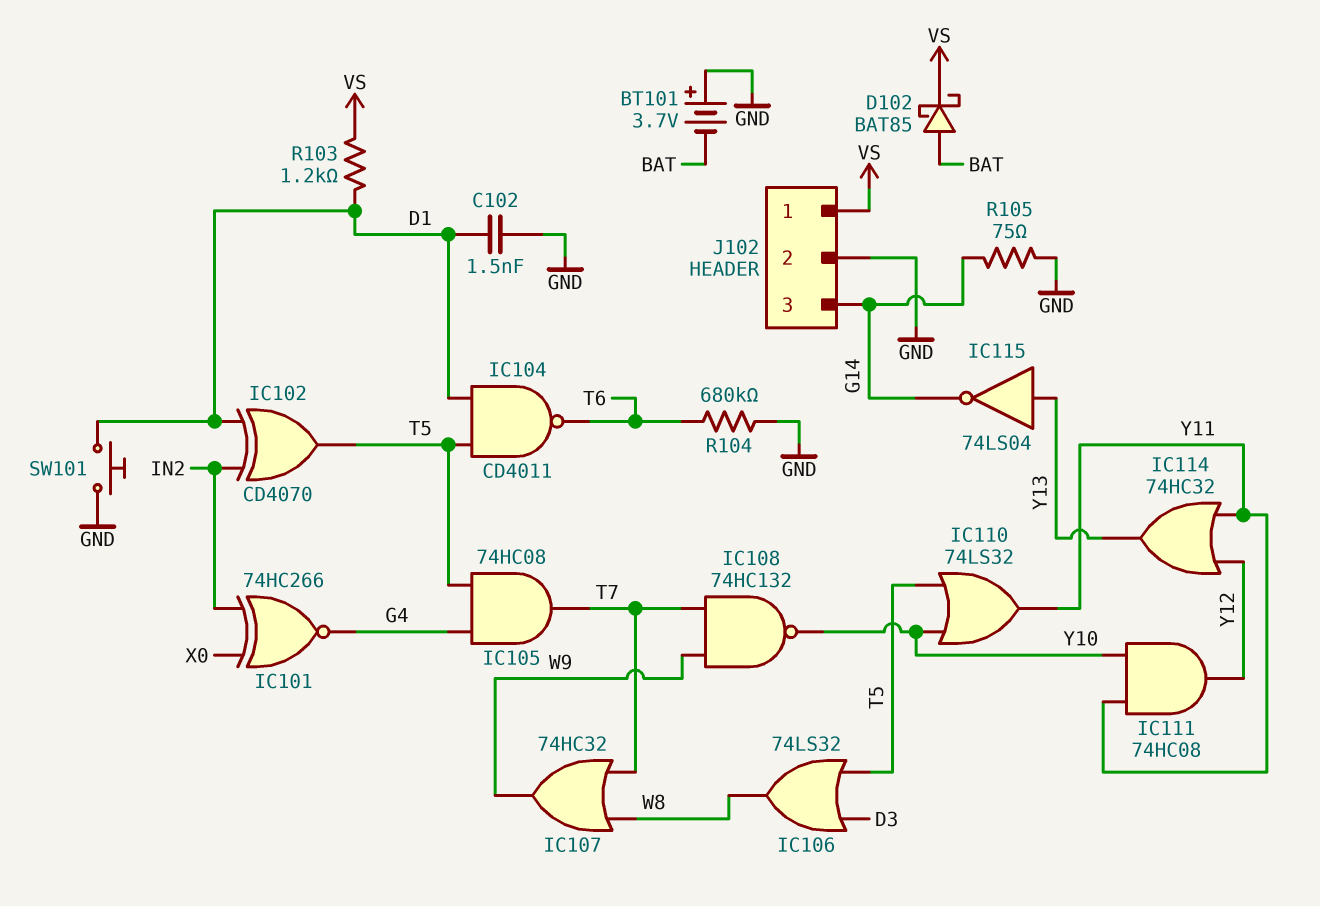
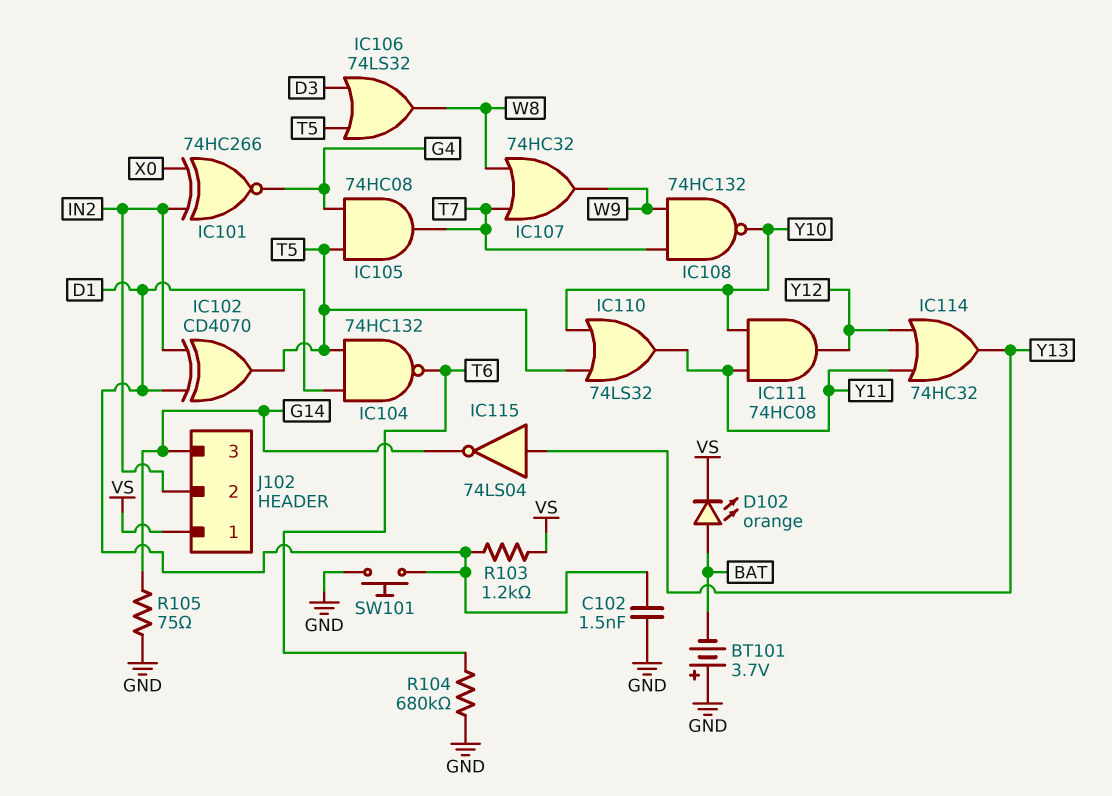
D102: schottky BAT85 (A BAT, K VS) -> LED orange (A BAT, K VS)
IC104: NAND CD4011 (in D1, in T5, out T6) -> NAND 74HC132 (in D1, in T5, out T6)
J102 pin 2: GND -> IN2

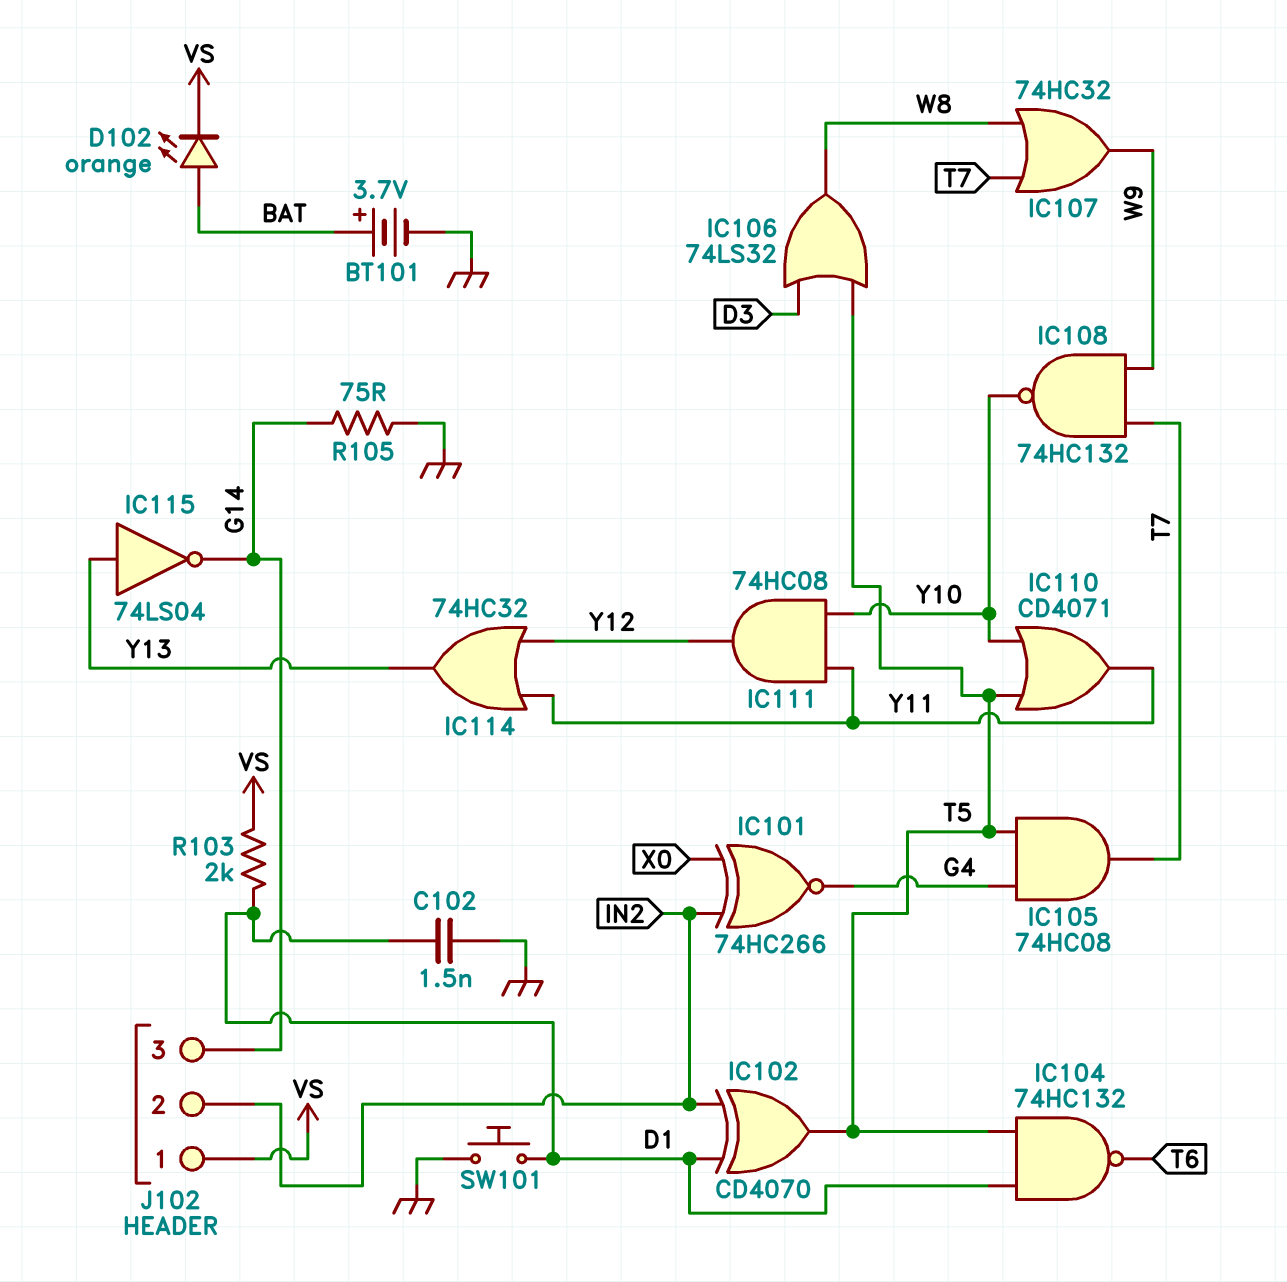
BT101: 3.7V (plus GND, minus BAT) -> 3.7V (plus BAT, minus GND)
IC110: OR 74LS32 (in T5, in Y10, out Y11) -> OR CD4071 (in T5, in Y10, out Y11)
R103: 1.2k (D1, VS) -> 2k (D1, VS)
R104: 680k (GND, T6) -> none

